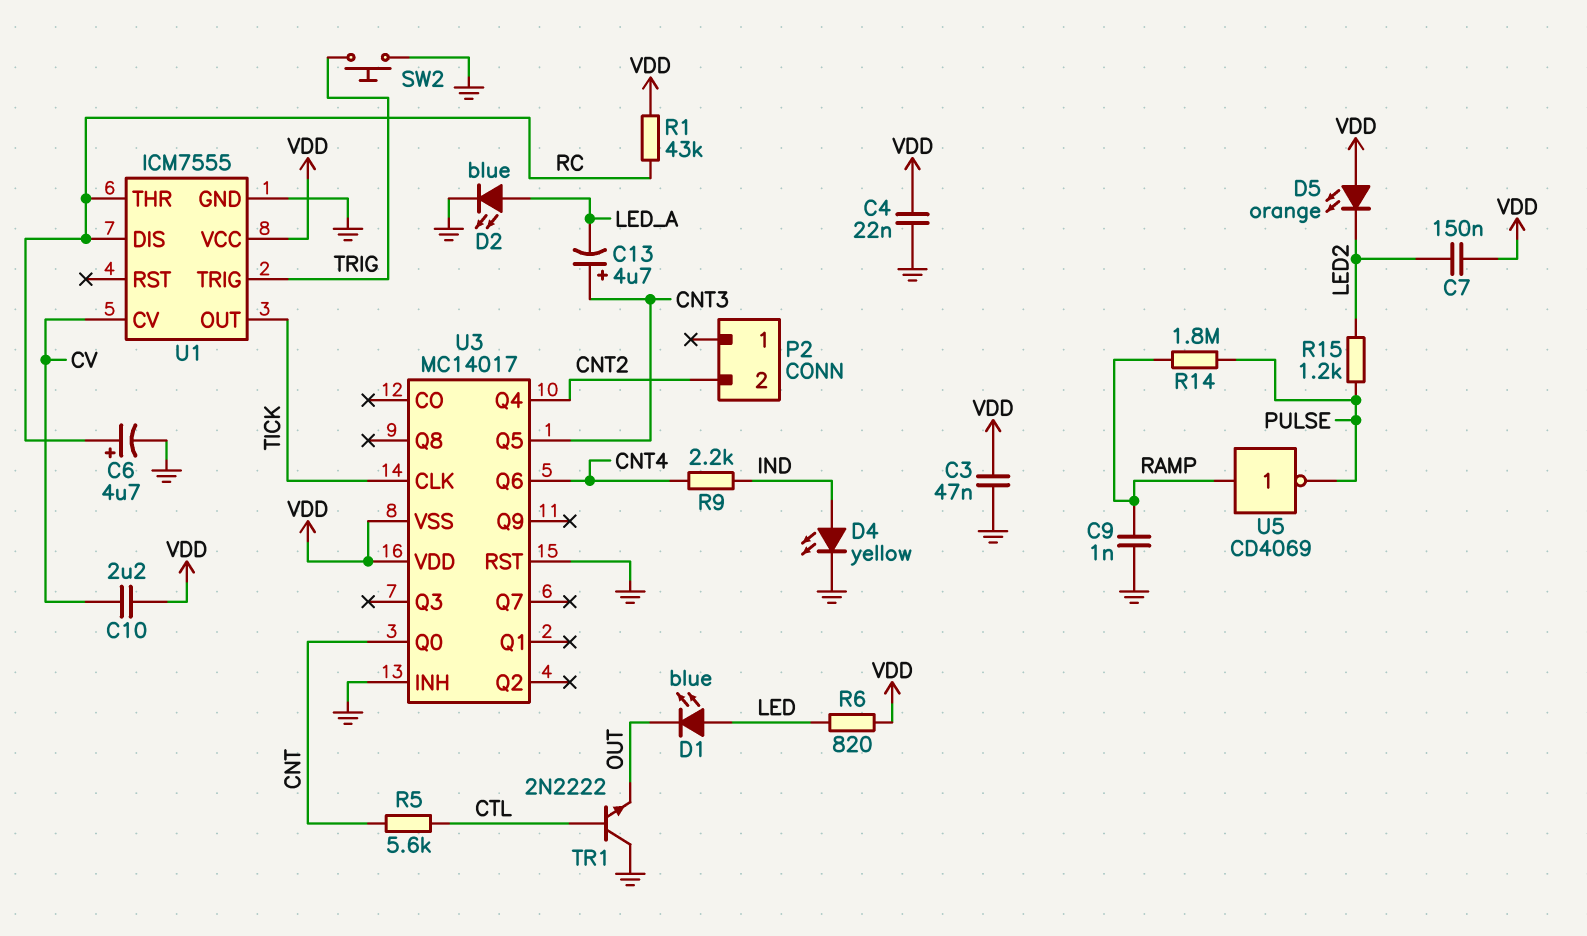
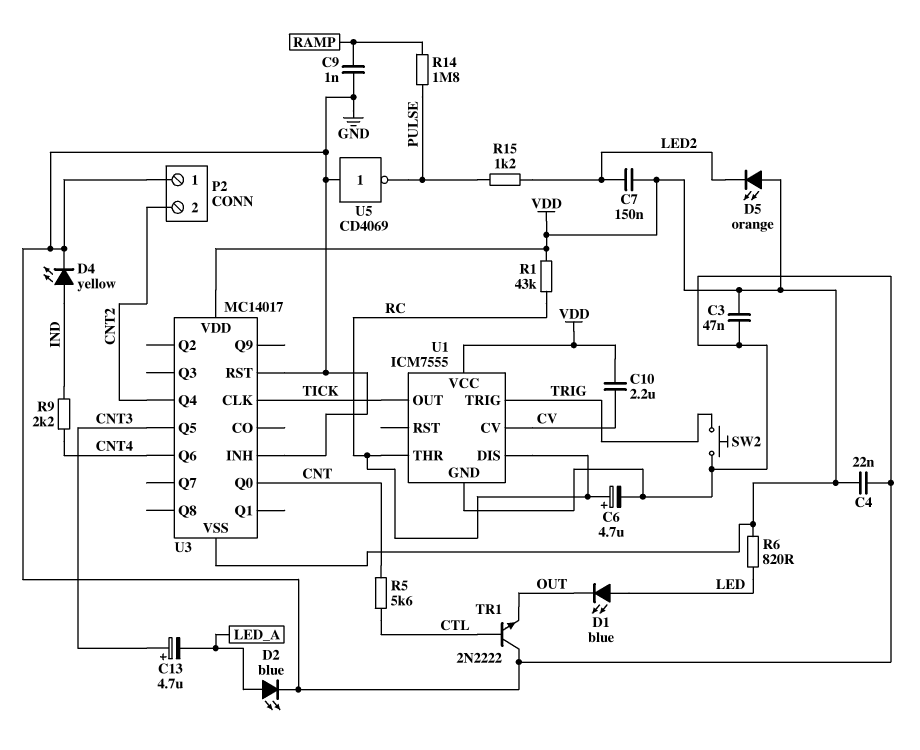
P2 pin 1: none -> GND
U5: NOT CD4069 (in RAMP, out PULSE) -> NOT CD4069 (in GND, out PULSE)

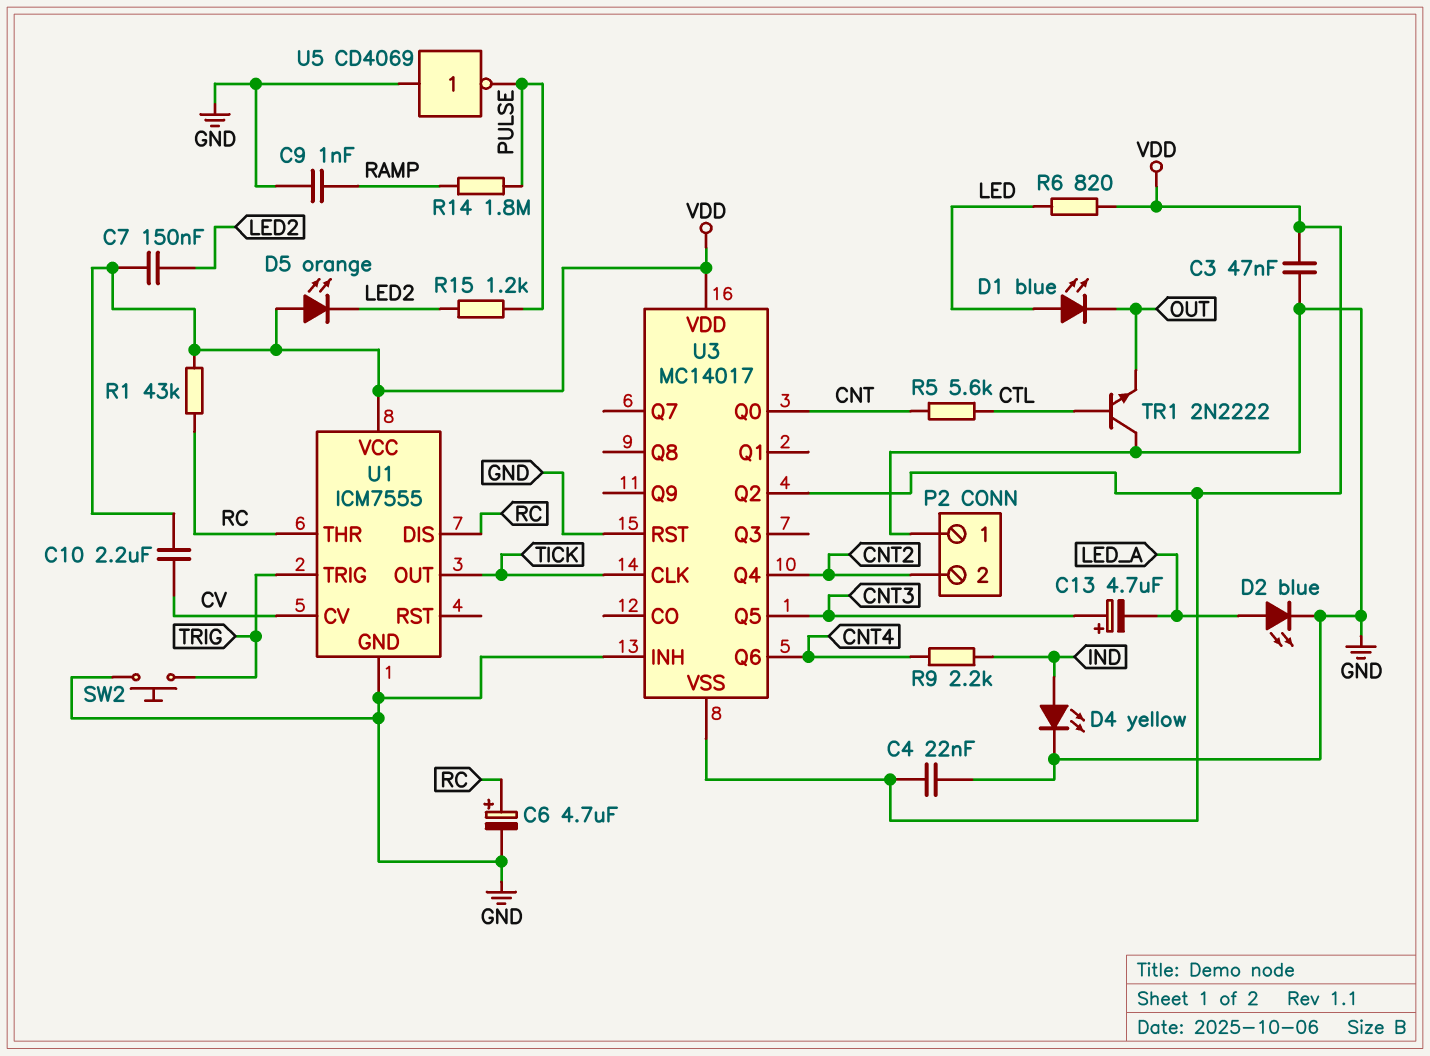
U3 pin Q2: none -> VDD

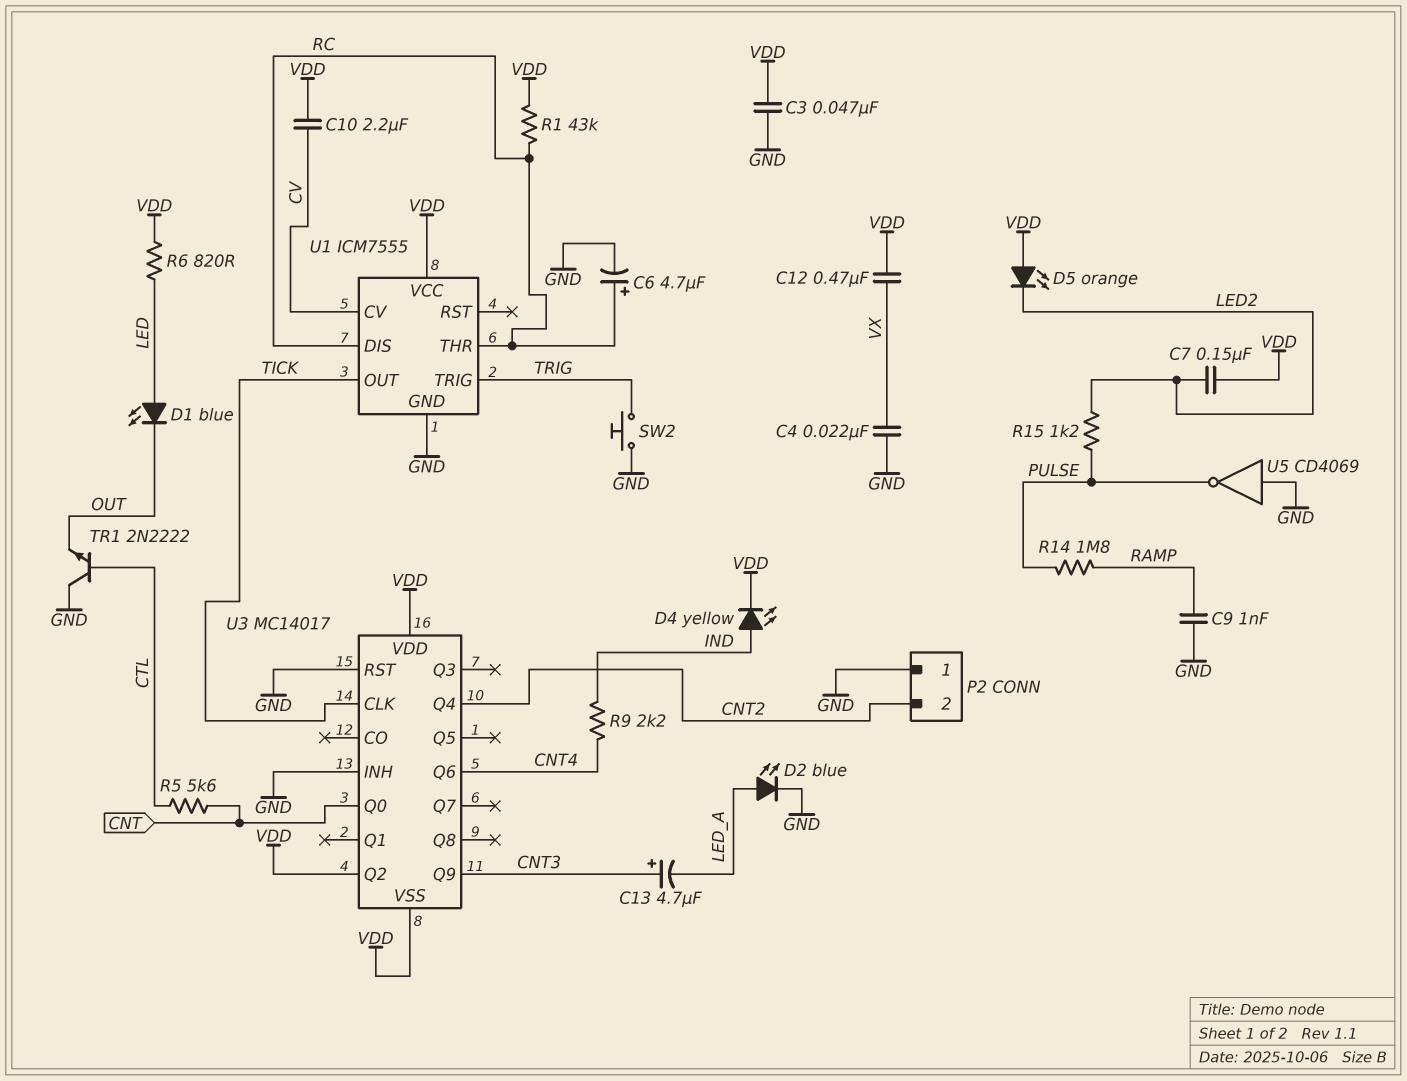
C4: 22nF (GND, VDD) -> 22nF (GND, VX)
C12: none -> 470nF (VDD, VX)
D4: LED yellow (A IND, K GND) -> LED yellow (A IND, K VDD)
U3 pin Q5: CNT3 -> none
U3 pin Q9: none -> CNT3

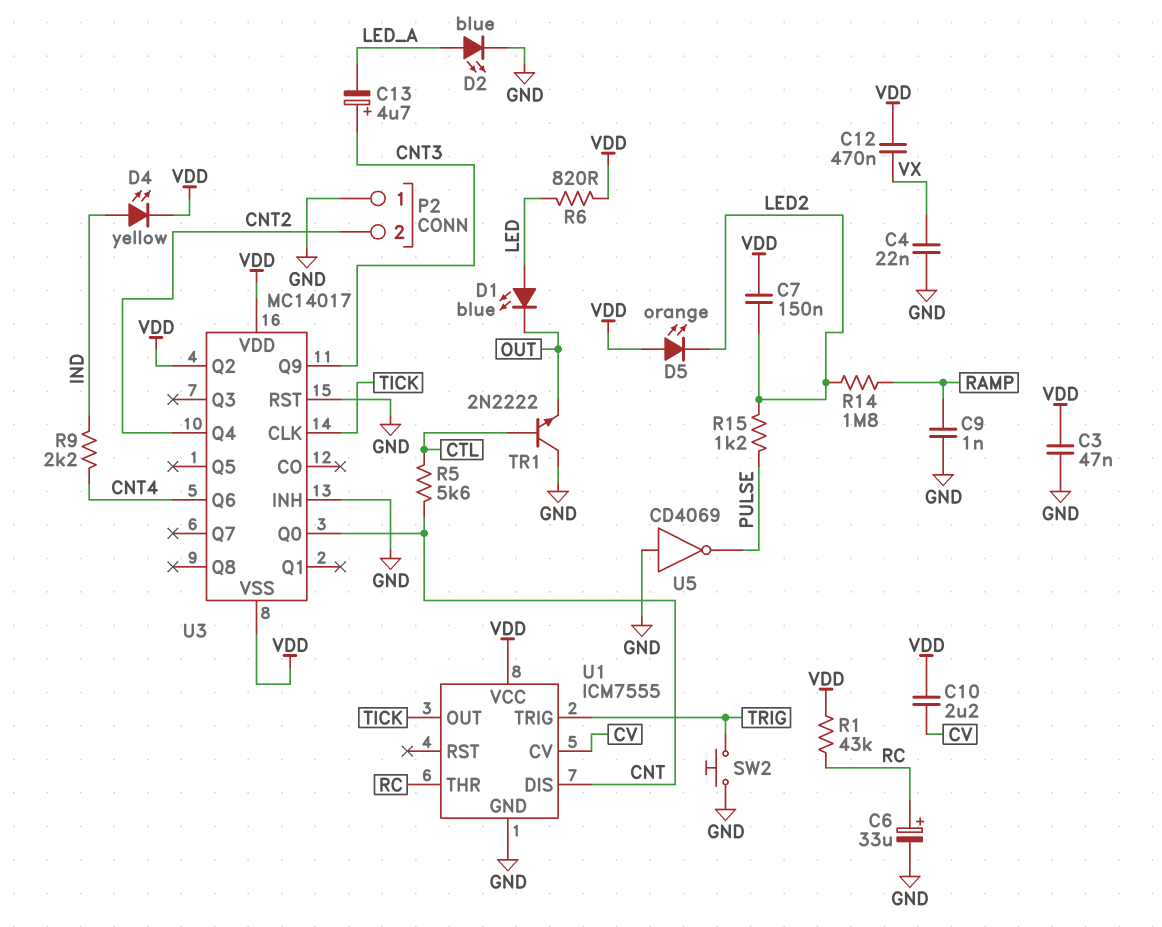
C6: 4.7uF (plus RC, minus GND) -> 33uF (plus RC, minus GND)
R14: 1.8M (PULSE, RAMP) -> 1.8M (LED2, RAMP)
U1 pin DIS: RC -> CNT

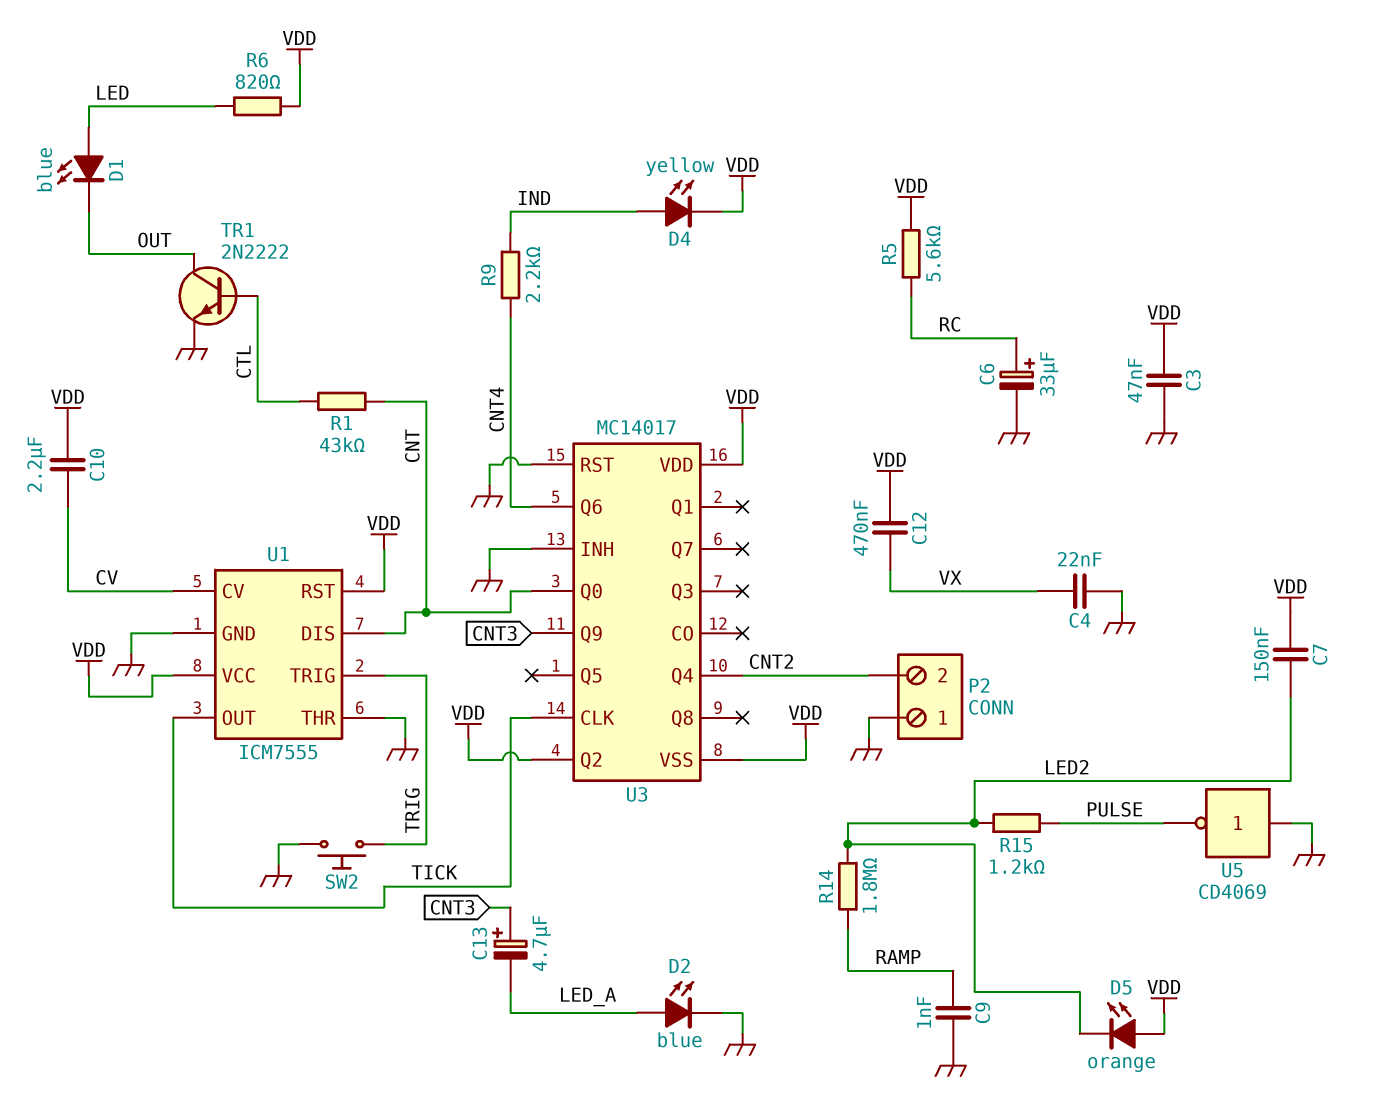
R1: 43k (RC, VDD) -> 43k (CNT, CTL)
R5: 5.6k (CNT, CTL) -> 5.6k (RC, VDD)
TR1: NPN 2N2222 (B CTL, C GND, E OUT) -> NPN 2N2222 (B CTL, C OUT, E GND)
U1 pin RST: none -> VDD
U1 pin THR: RC -> GND

